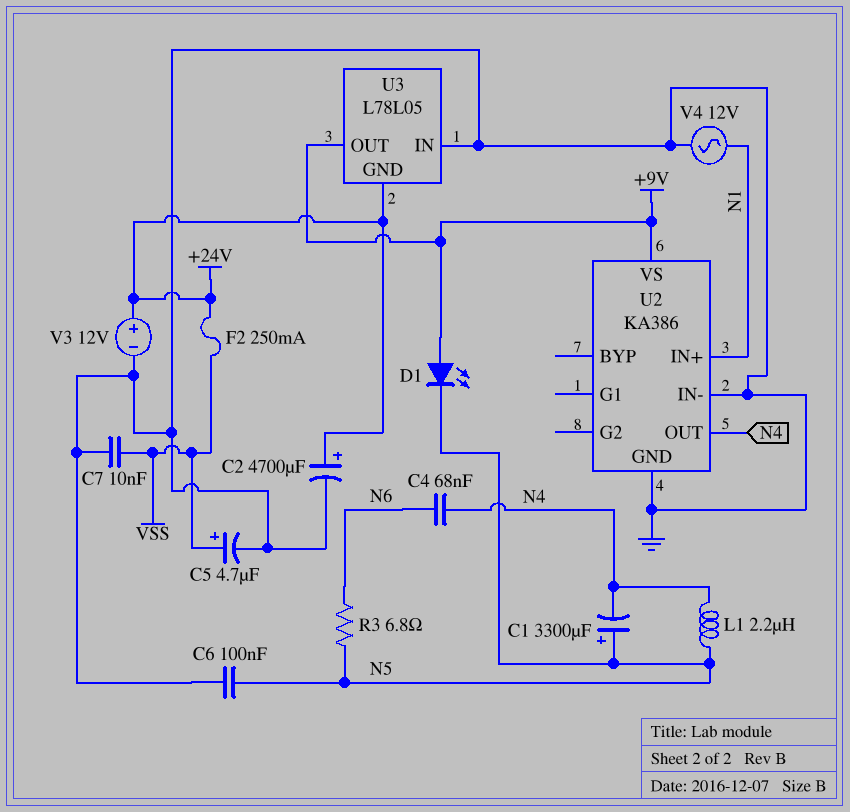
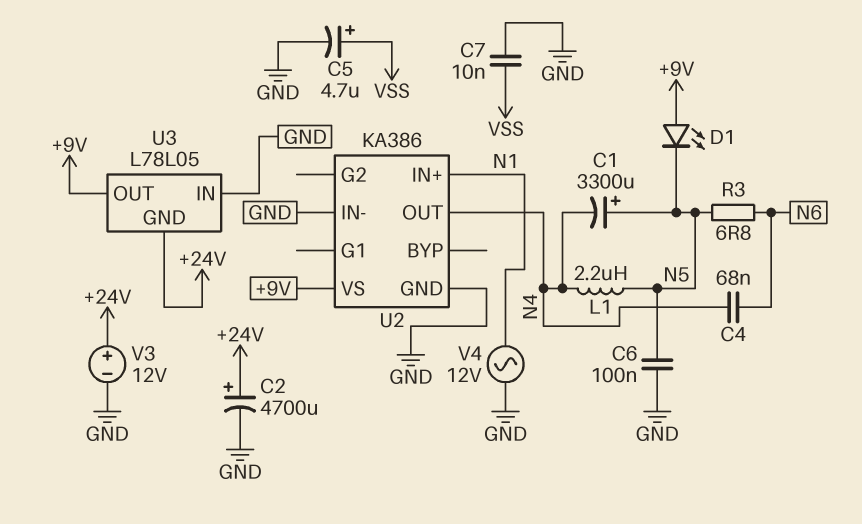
F2: 250mA (+24V, VSS) -> none

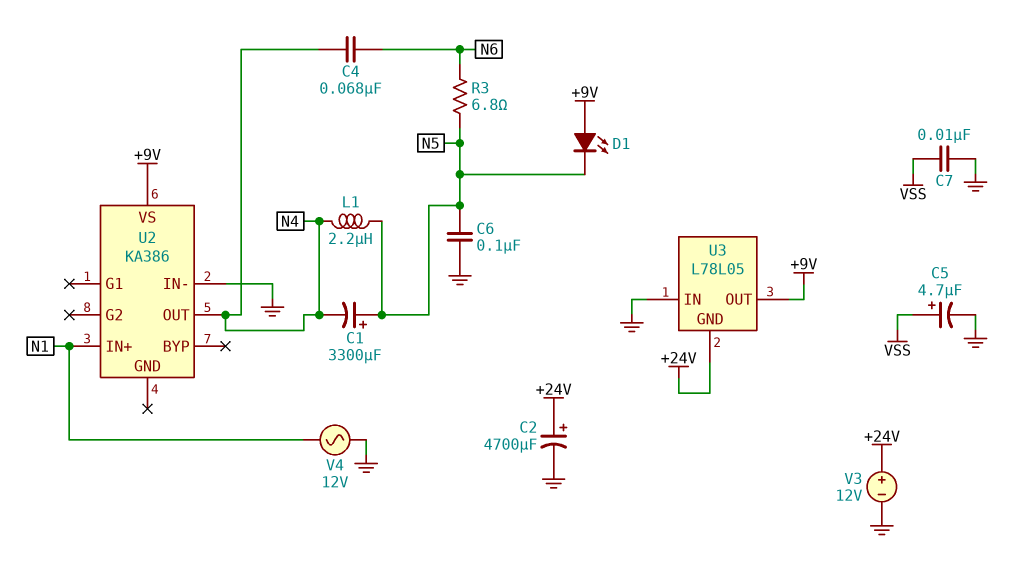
U2 pin GND: GND -> none

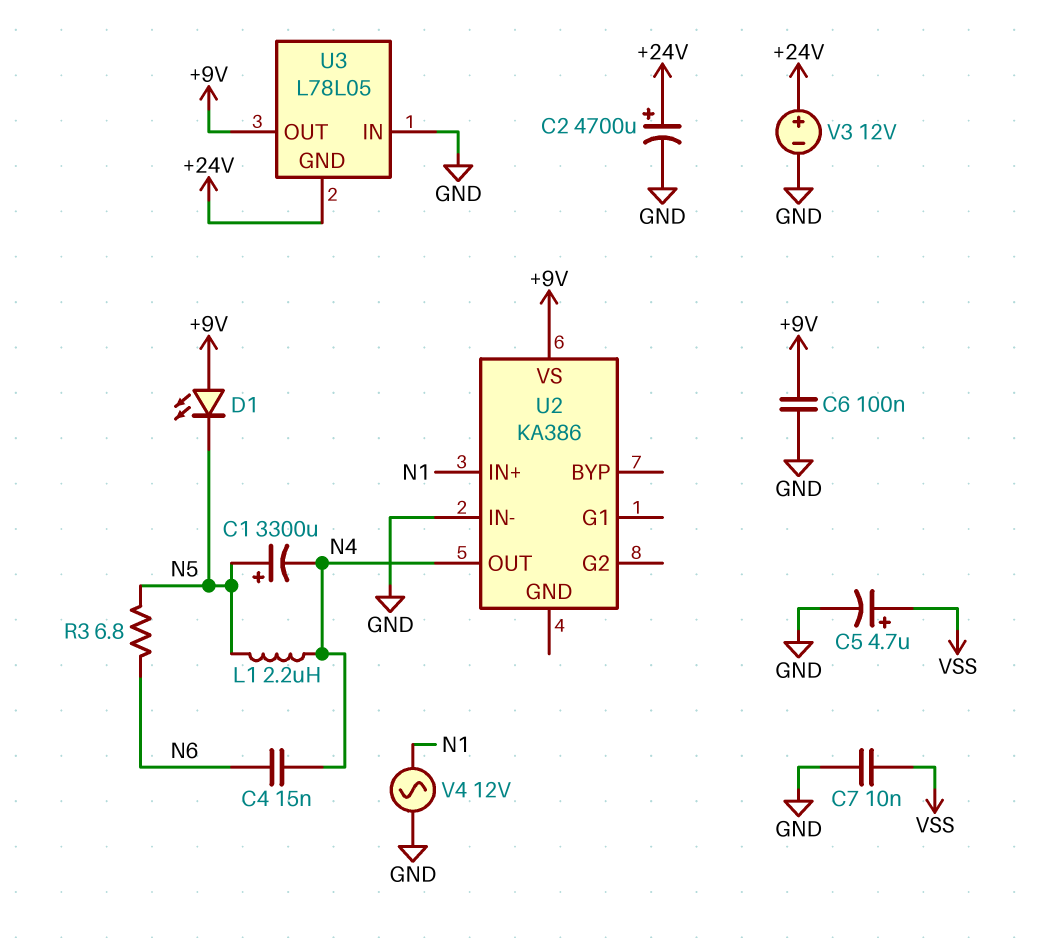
C4: 68nF (N4, N6) -> 15nF (N4, N6)
C6: 100nF (GND, N5) -> 100nF (+9V, GND)

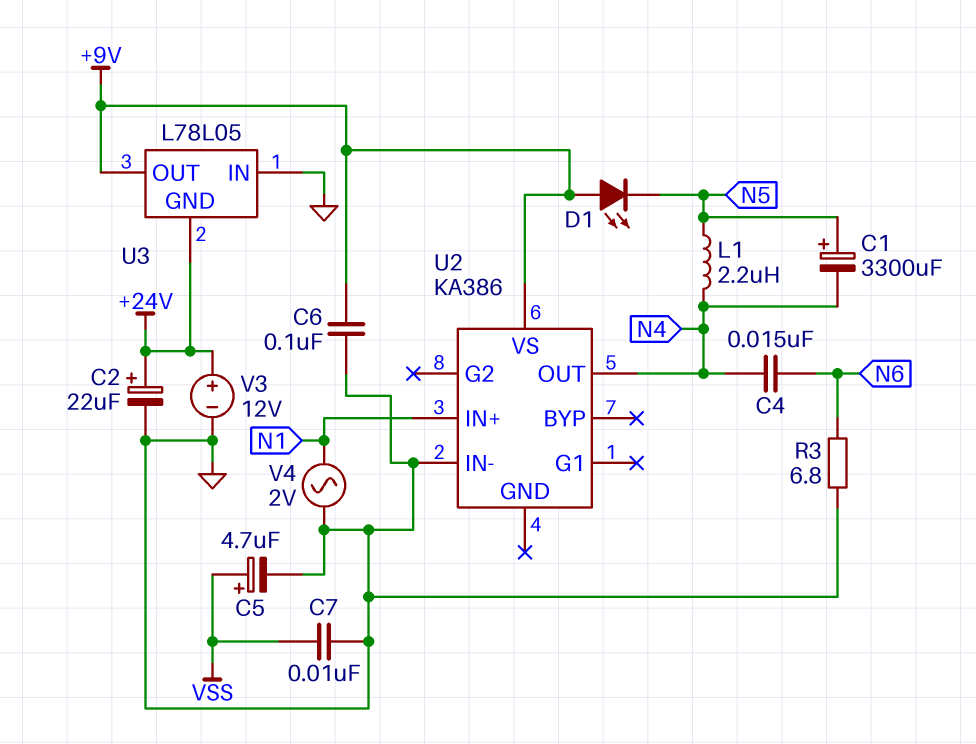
C2: 4700uF (plus +24V, minus GND) -> 22uF (plus +24V, minus GND)
R3: 6.8 (N5, N6) -> 6.8 (GND, N6)
V4: AC 12V (GND, N1) -> AC 2V (GND, N1)

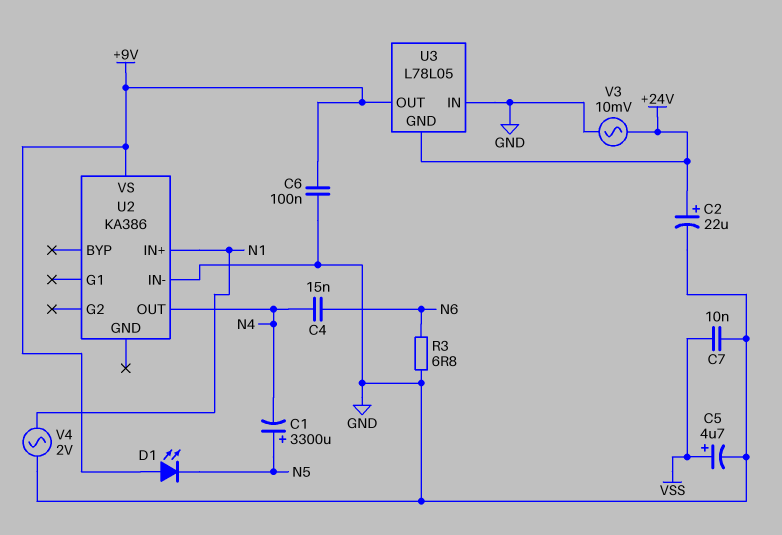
L1: 2.2uH (N4, N5) -> none
V3: 12V (plus +24V, minus GND) -> AC 10mV (+24V, GND)

